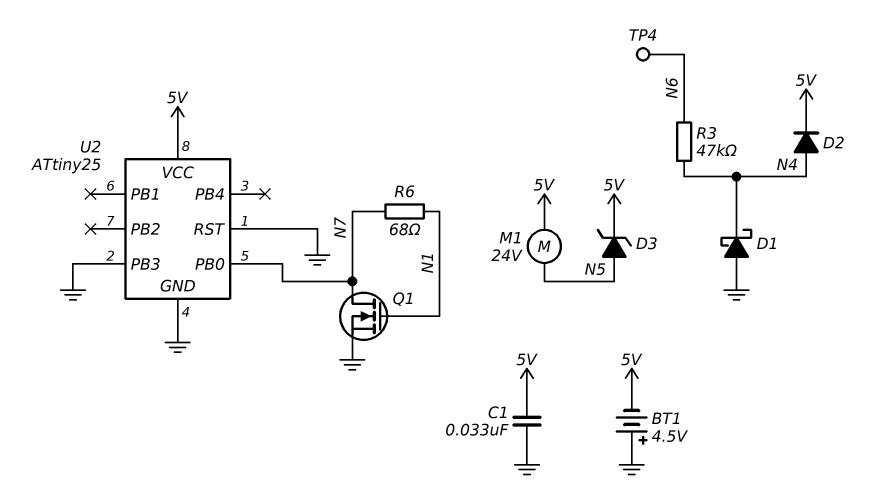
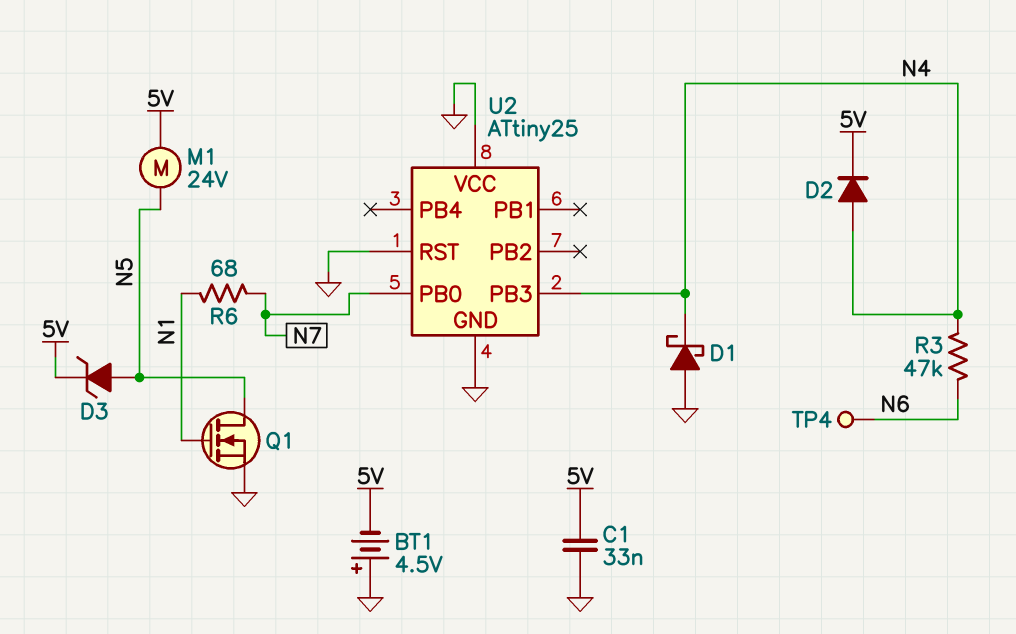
Q1: NMOS (G N1, D N7, S GND) -> NMOS (G N1, D N5, S GND)
U2 pin PB3: GND -> N4
U2 pin VCC: 5V -> GND

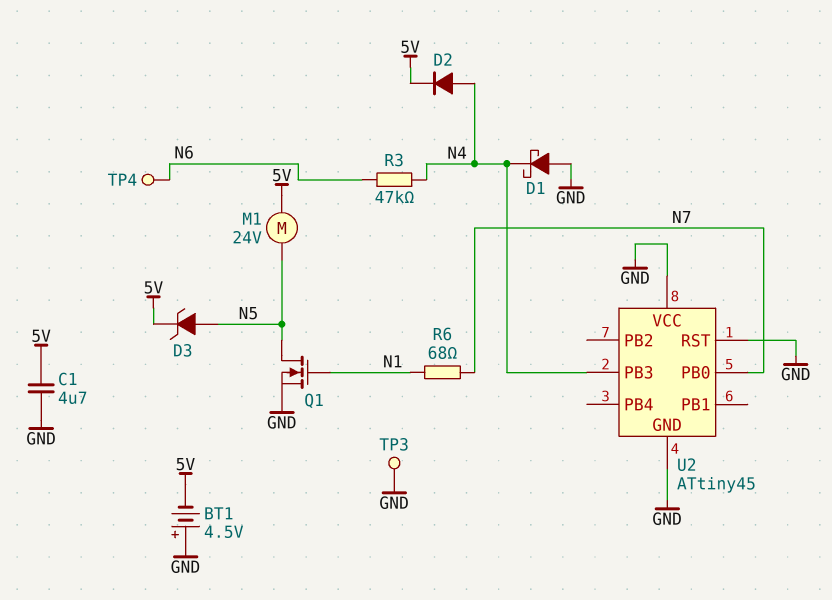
C1: 33nF (5V, GND) -> 4.7uF (5V, GND)
TP3: none -> test point (GND)
U2: ATtiny25 -> ATtiny45

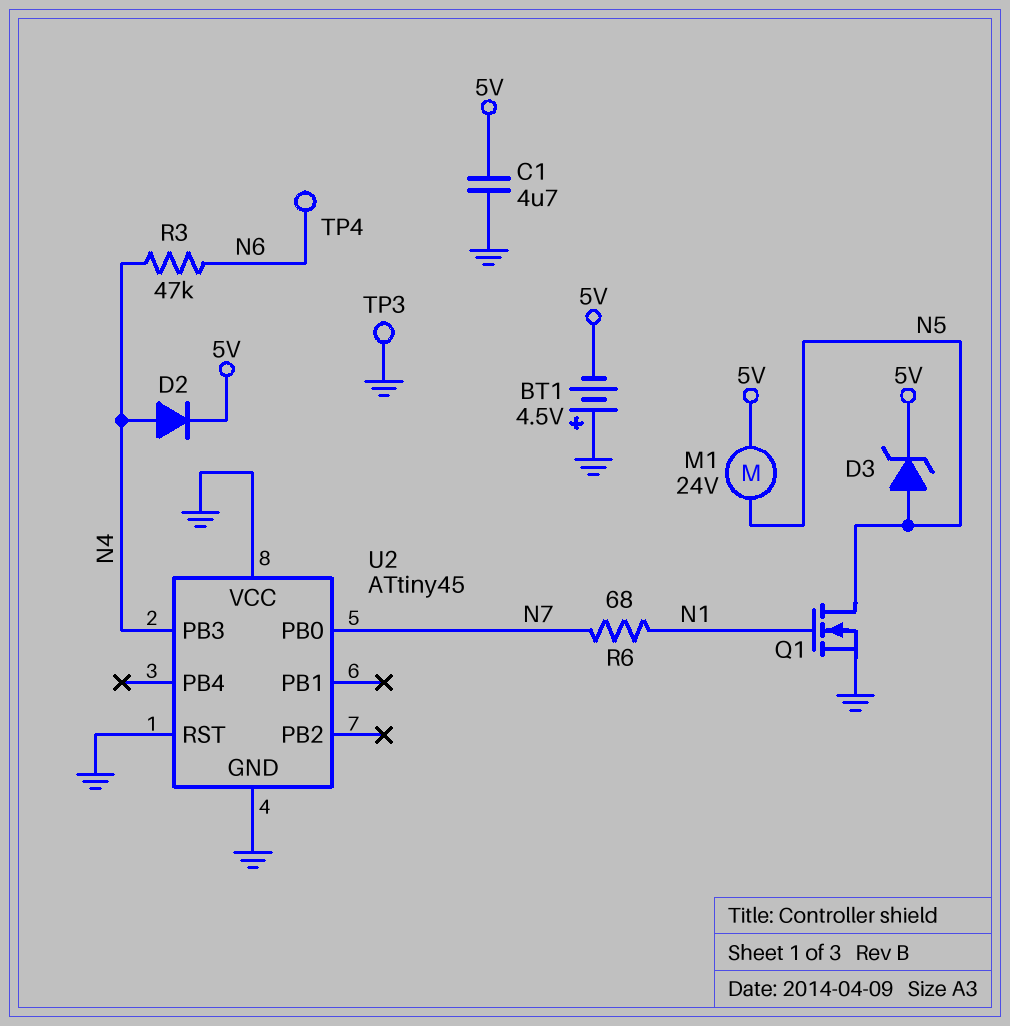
D1: schottky (A GND, K N4) -> none

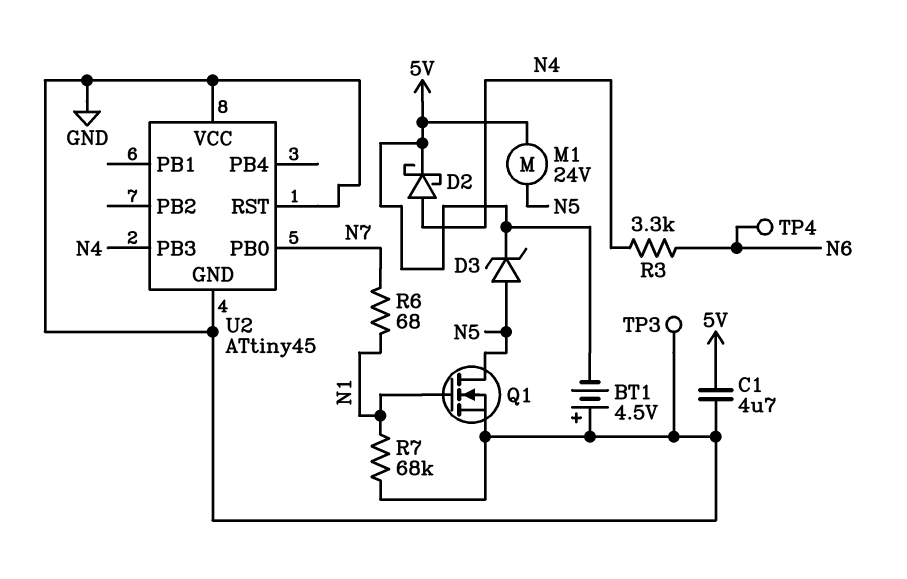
D2: diode (A N4, K 5V) -> schottky (A N4, K 5V)
R3: 47k (N4, N6) -> 3.3k (N4, N6)
R7: none -> 68k (GND, N1)

